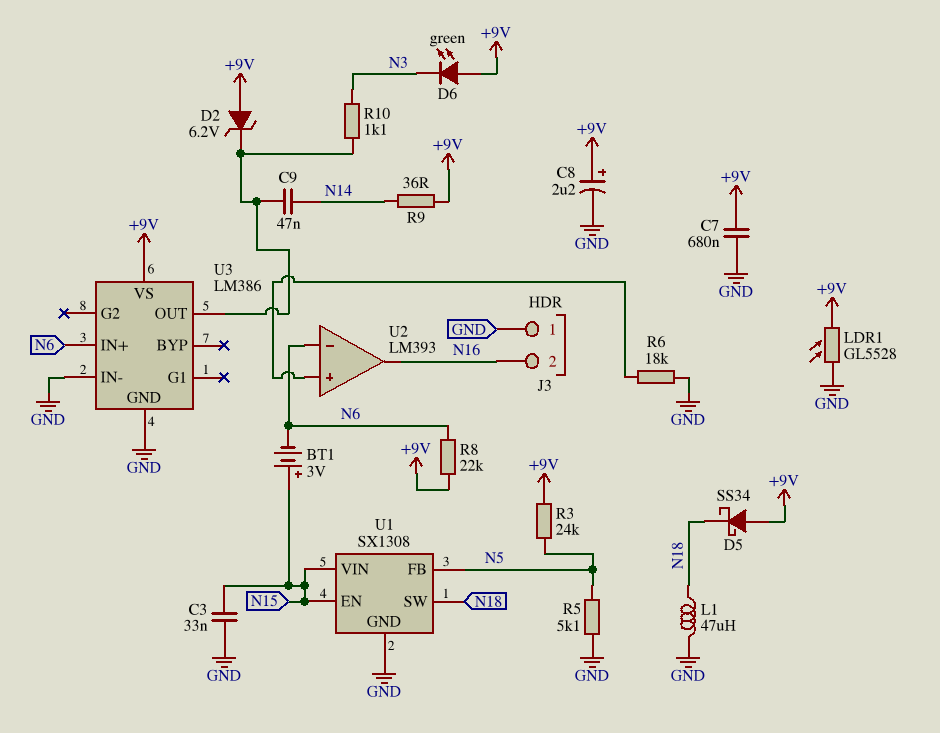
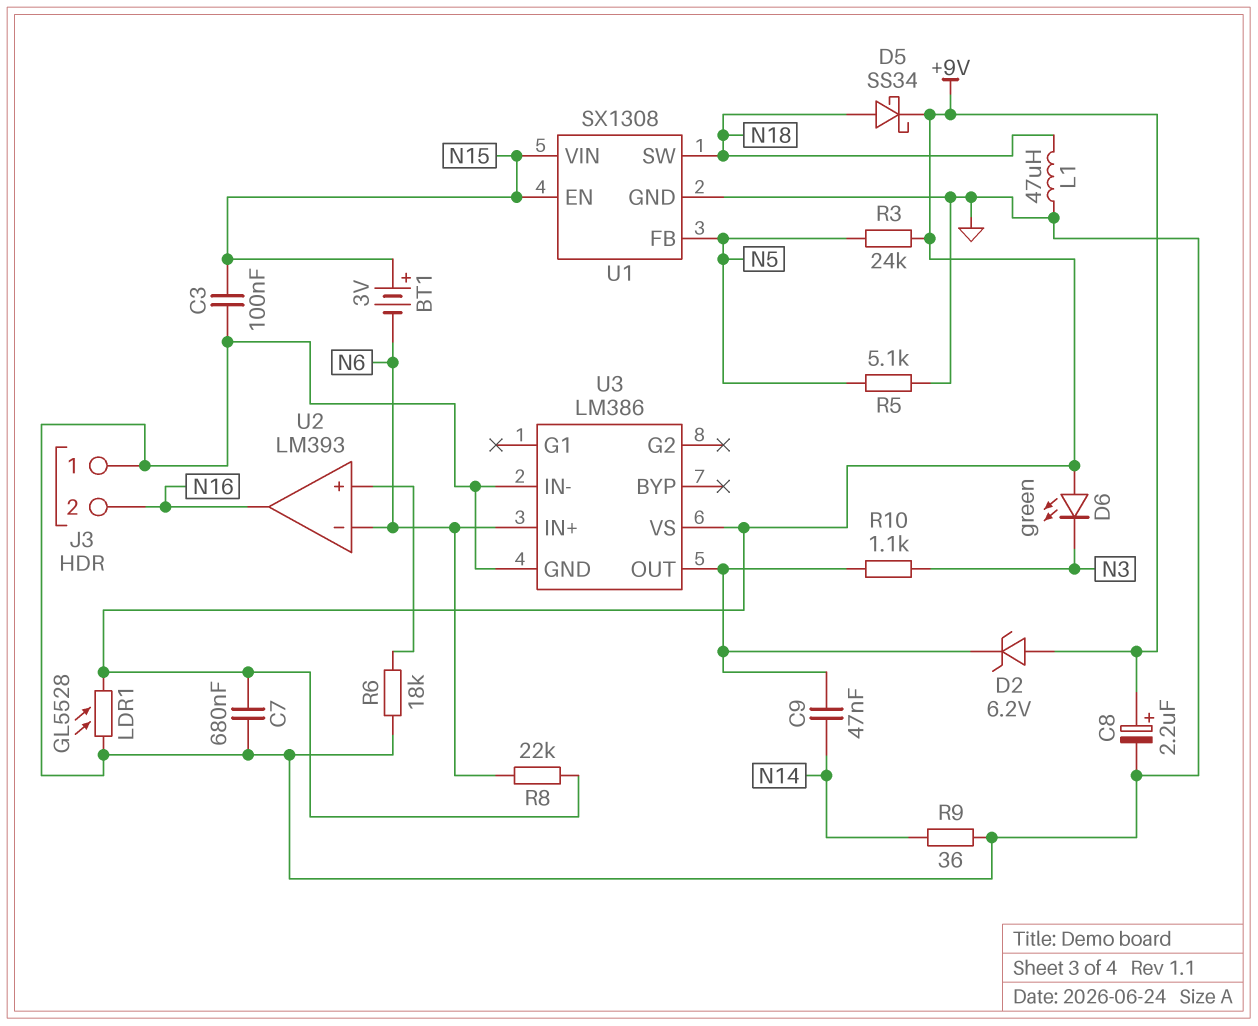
C3: 33nF (GND, N15) -> 100nF (GND, N15)
D5: schottky SS34 (A +9V, K N18) -> schottky SS34 (A N18, K +9V)
R9: 36 (+9V, N14) -> 36 (GND, N14)

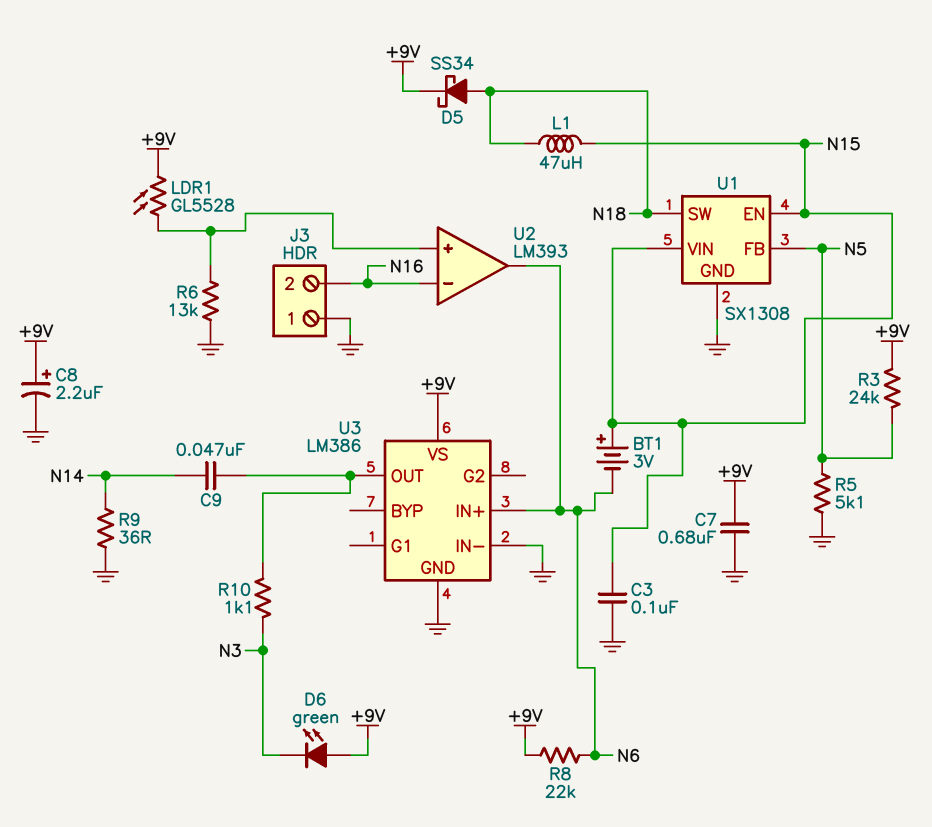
D2: zener 6.2V (A +9V, K U3/OUT) -> none
L1: 47uH (GND, N18) -> 47uH (N15, N18)
LDR1: GL5528 (+9V, GND) -> GL5528 (+9V, U2/in+)
R6: 18k (GND, U2/in+) -> 13k (GND, U2/in+)
U2 pin in-: N6 -> N16
U2 pin out: N16 -> N6

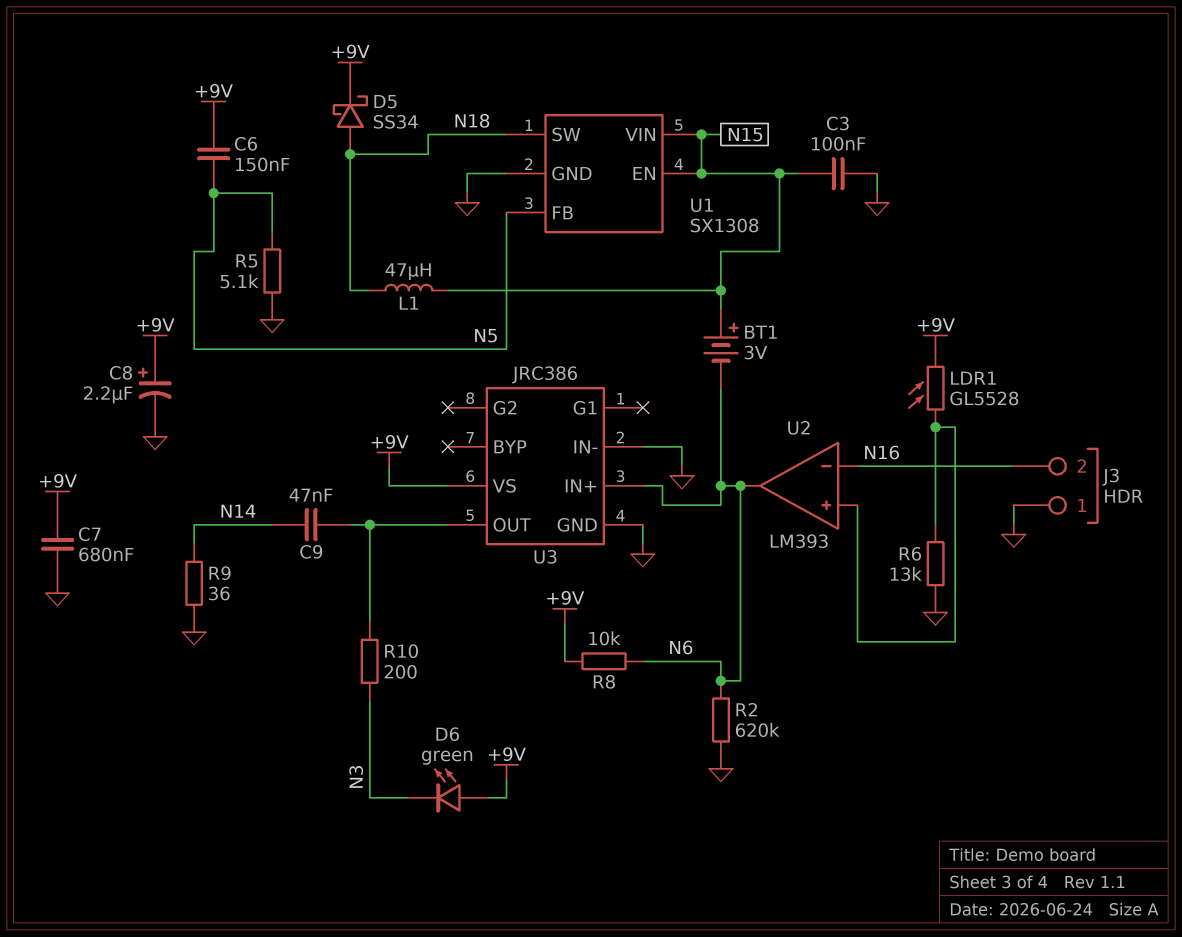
C6: none -> 150nF (+9V, N5)
R2: none -> 620k (GND, N6)
R3: 24k (+9V, N5) -> none
R8: 22k (+9V, N6) -> 10k (+9V, N6)
R10: 1.1k (N3, U3/OUT) -> 200 (N3, U3/OUT)
U3: LM386 -> JRC386

